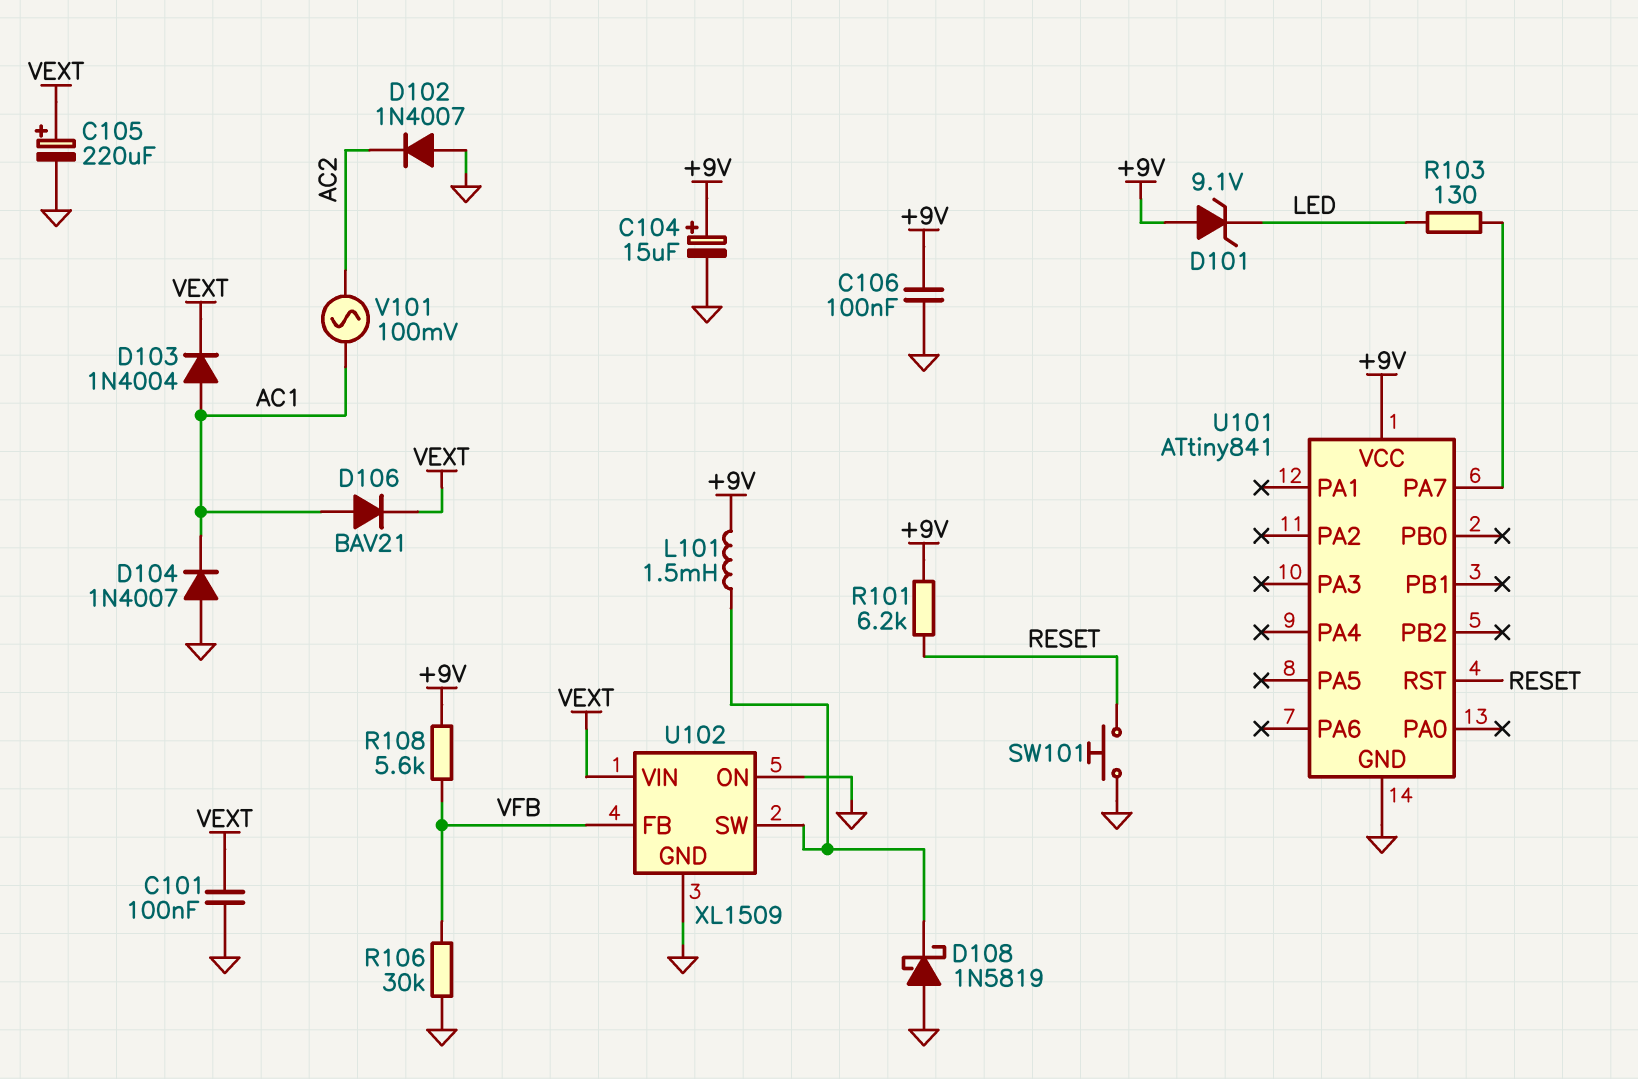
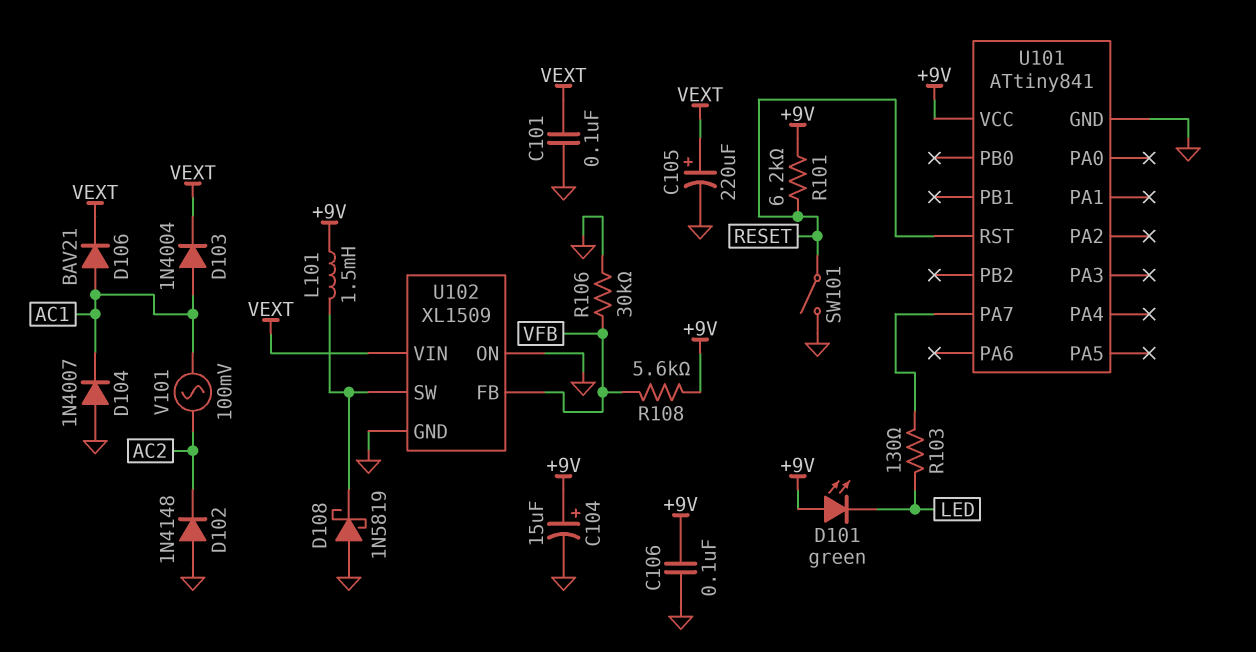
D101: zener 9.1V (A +9V, K LED) -> LED green (A +9V, K LED)
D102: diode 1N4007 (A GND, K AC2) -> diode 1N4148 (A GND, K AC2)
SW101: button (GND, RESET) -> switch (GND, RESET)

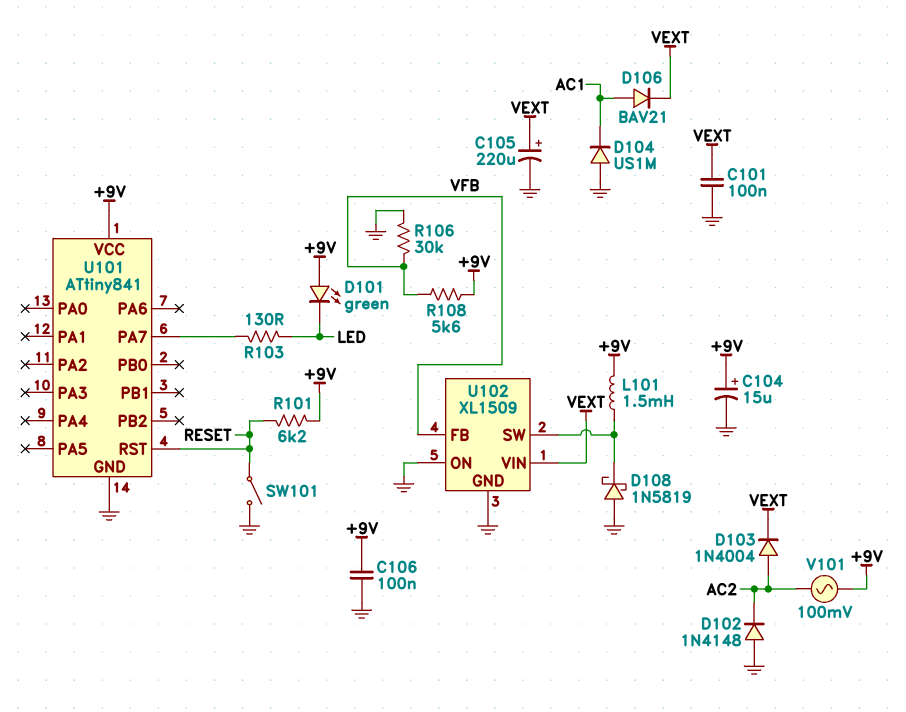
D103: diode 1N4004 (A AC1, K VEXT) -> diode 1N4004 (A AC2, K VEXT)
D104: diode 1N4007 (A GND, K AC1) -> diode US1M (A GND, K AC1)
V101: AC 100mV (AC1, AC2) -> AC 100mV (+9V, AC2)

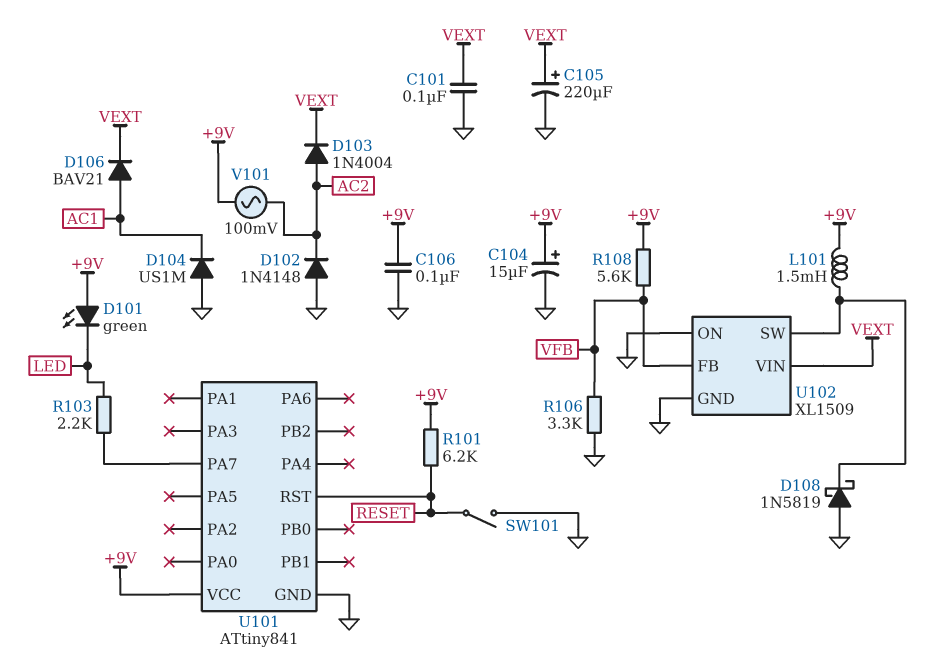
R103: 130 (LED, U101/PA7) -> 2.2k (LED, U101/PA7)
R106: 30k (GND, VFB) -> 3.3k (GND, VFB)

